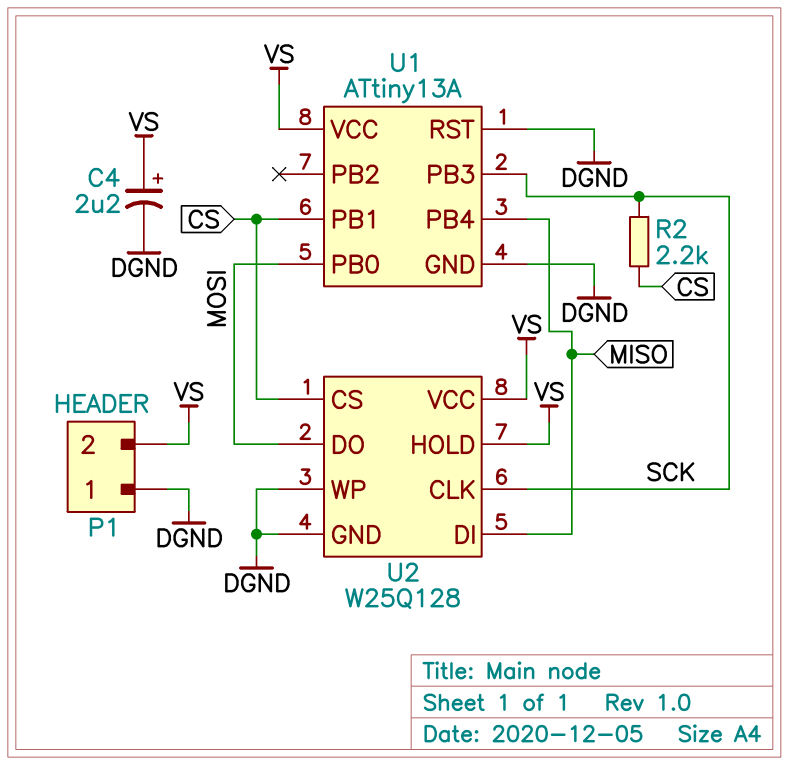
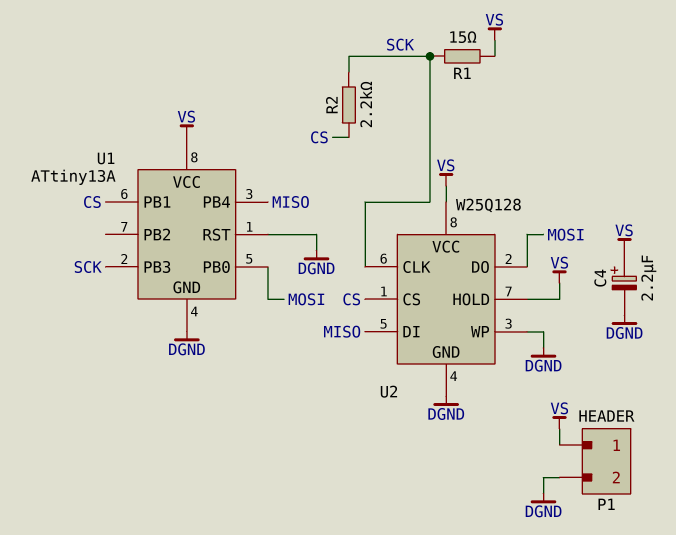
P1 pin 1: DGND -> VS
P1 pin 2: VS -> DGND
R1: none -> 15 (SCK, VS)

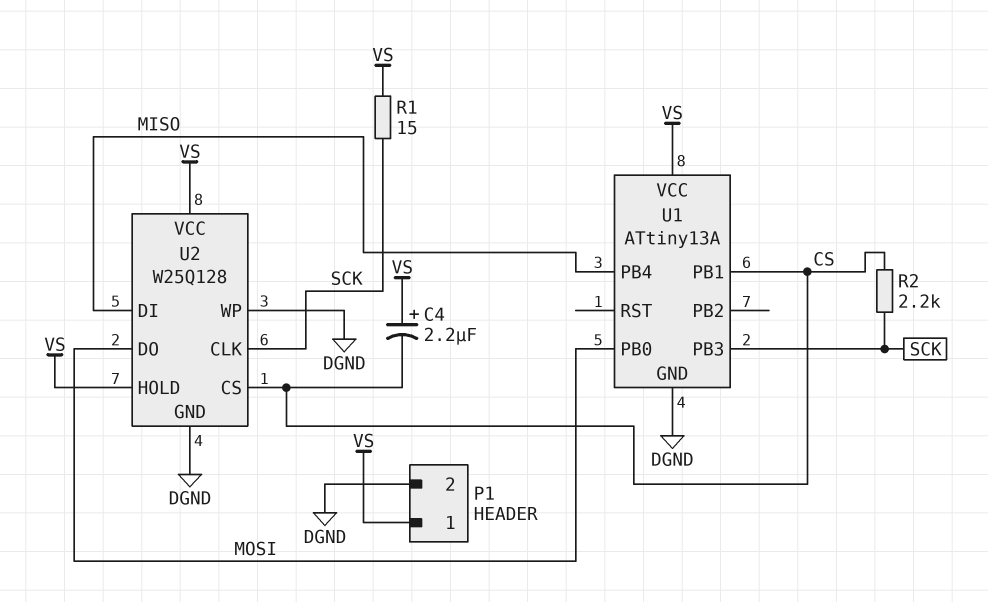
C4: 2.2uF (plus VS, minus DGND) -> 2.2uF (plus VS, minus CS)
U1 pin RST: DGND -> none

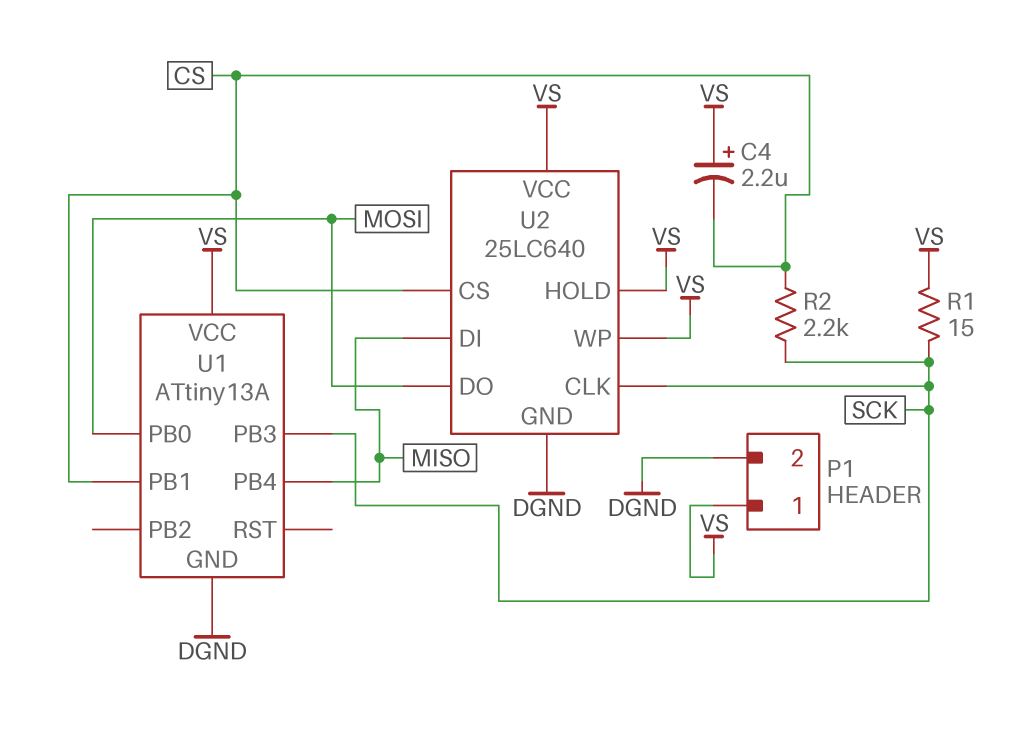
U2: W25Q128 -> 25LC640
U2 pin WP: DGND -> VS

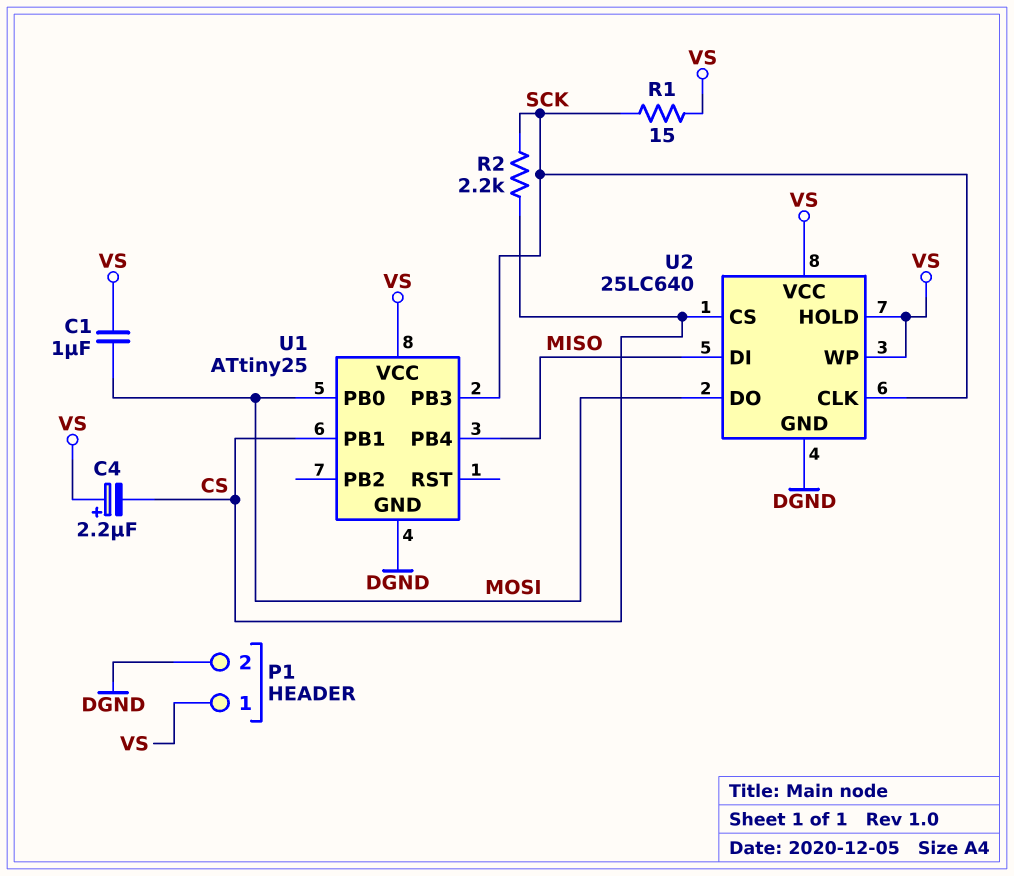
C1: none -> 1uF (MOSI, VS)
U1: ATtiny13A -> ATtiny25

